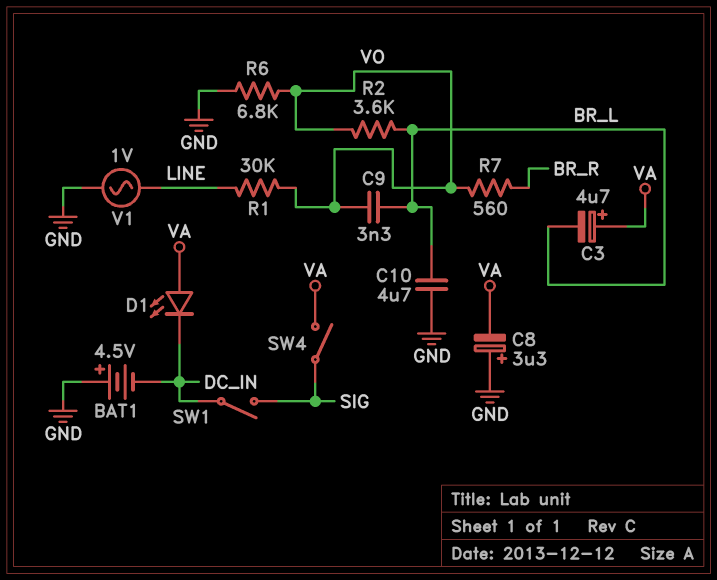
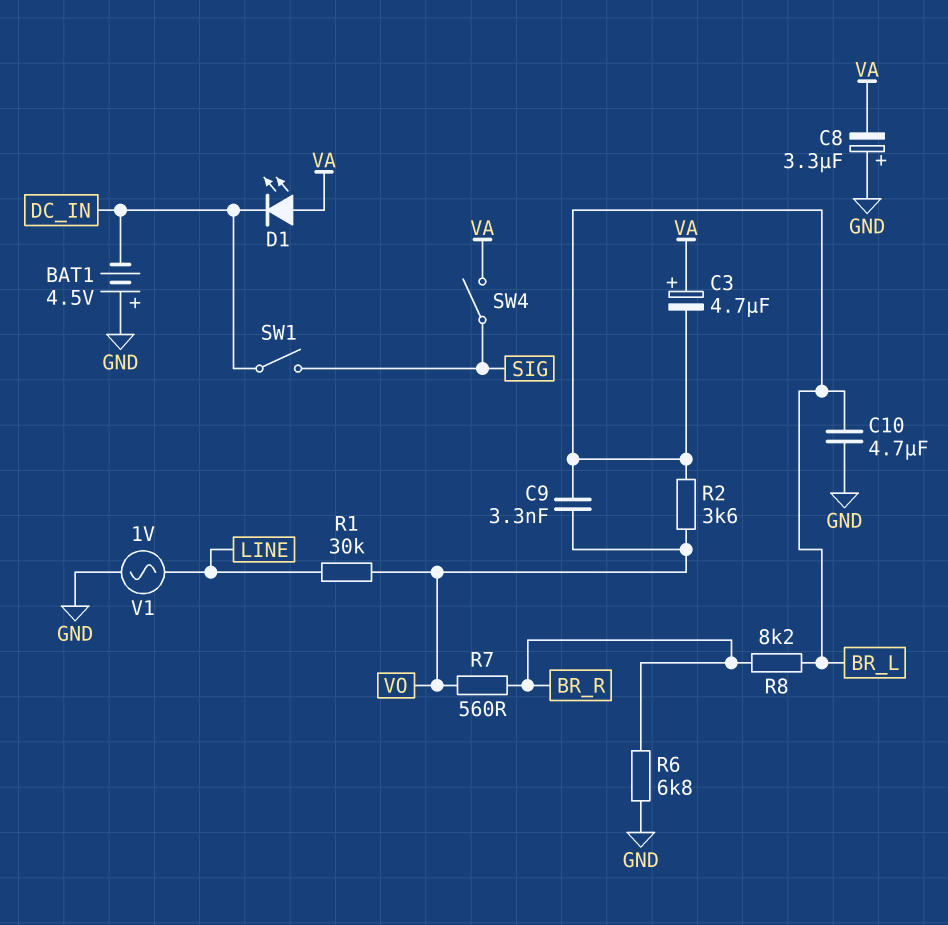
R6: 6.8k (GND, VO) -> 6.8k (BR_R, GND)
R8: none -> 8.2k (BR_L, BR_R)

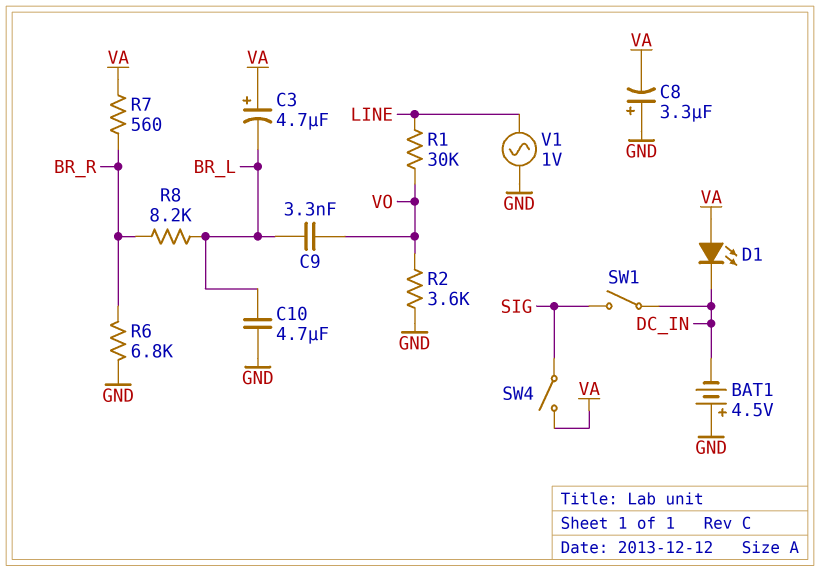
R2: 3.6k (BR_L, VO) -> 3.6k (GND, VO)
R7: 560 (BR_R, VO) -> 560 (BR_R, VA)

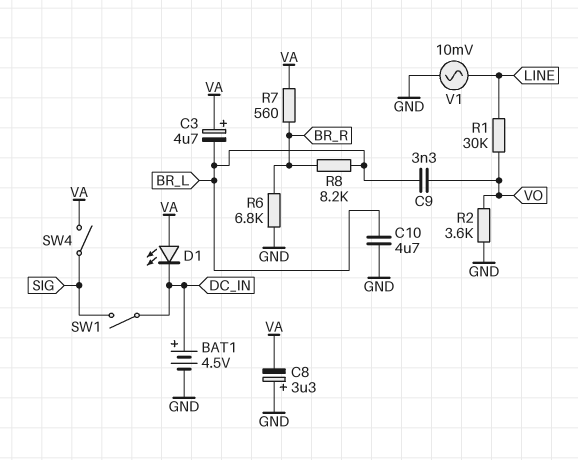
BAT1: 4.5V (plus GND, minus DC_IN) -> 4.5V (plus DC_IN, minus GND)
V1: AC 1V (GND, LINE) -> AC 10mV (GND, LINE)

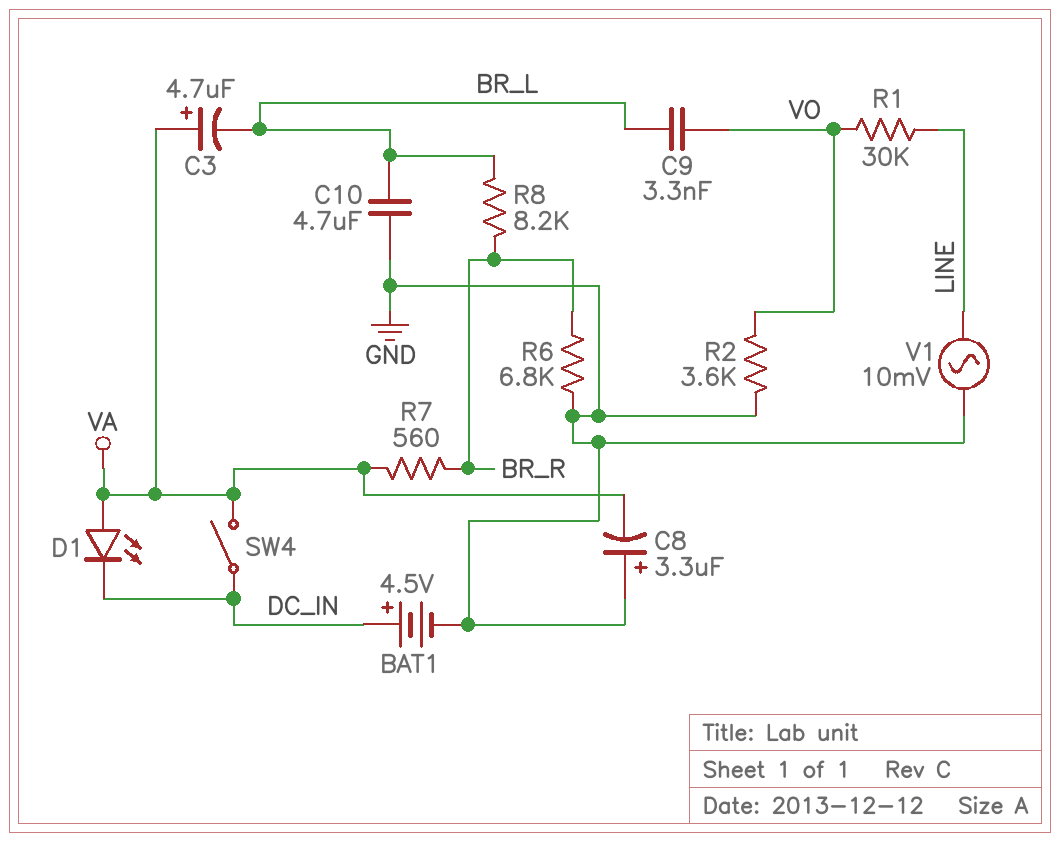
SW1: switch (DC_IN, SIG) -> none
SW4: switch (SIG, VA) -> switch (DC_IN, VA)

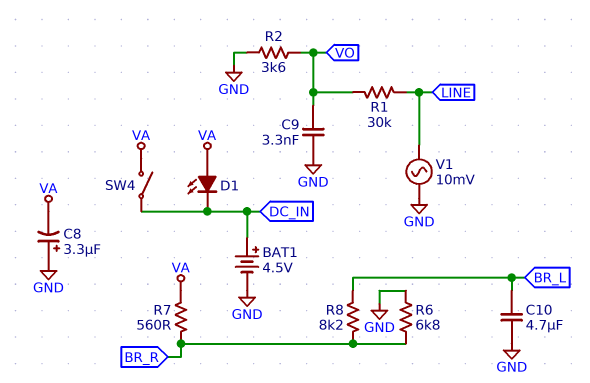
C3: 4.7uF (plus VA, minus BR_L) -> none
C9: 3.3nF (BR_L, VO) -> 3.3nF (GND, VO)

